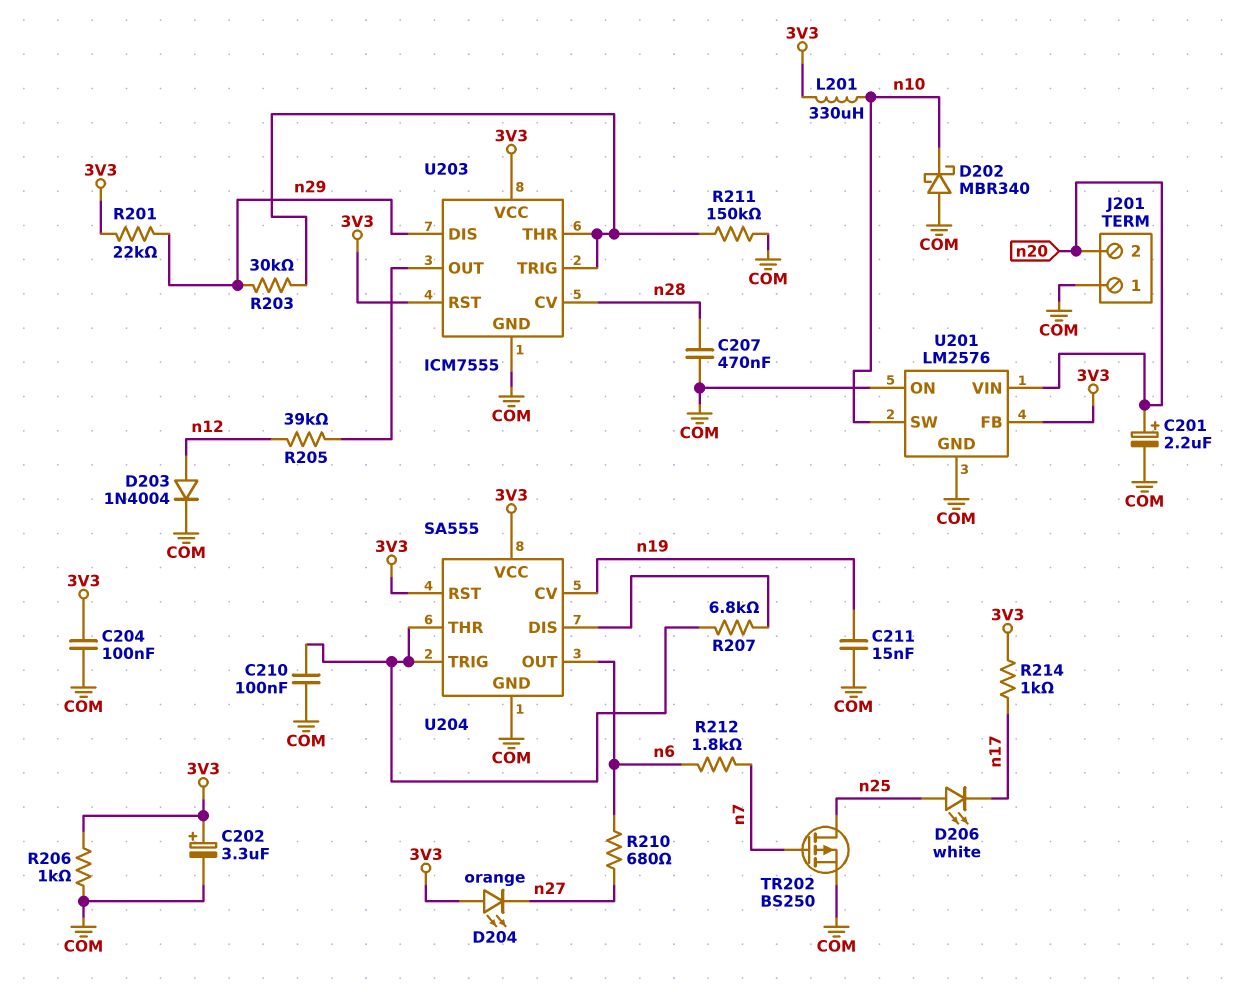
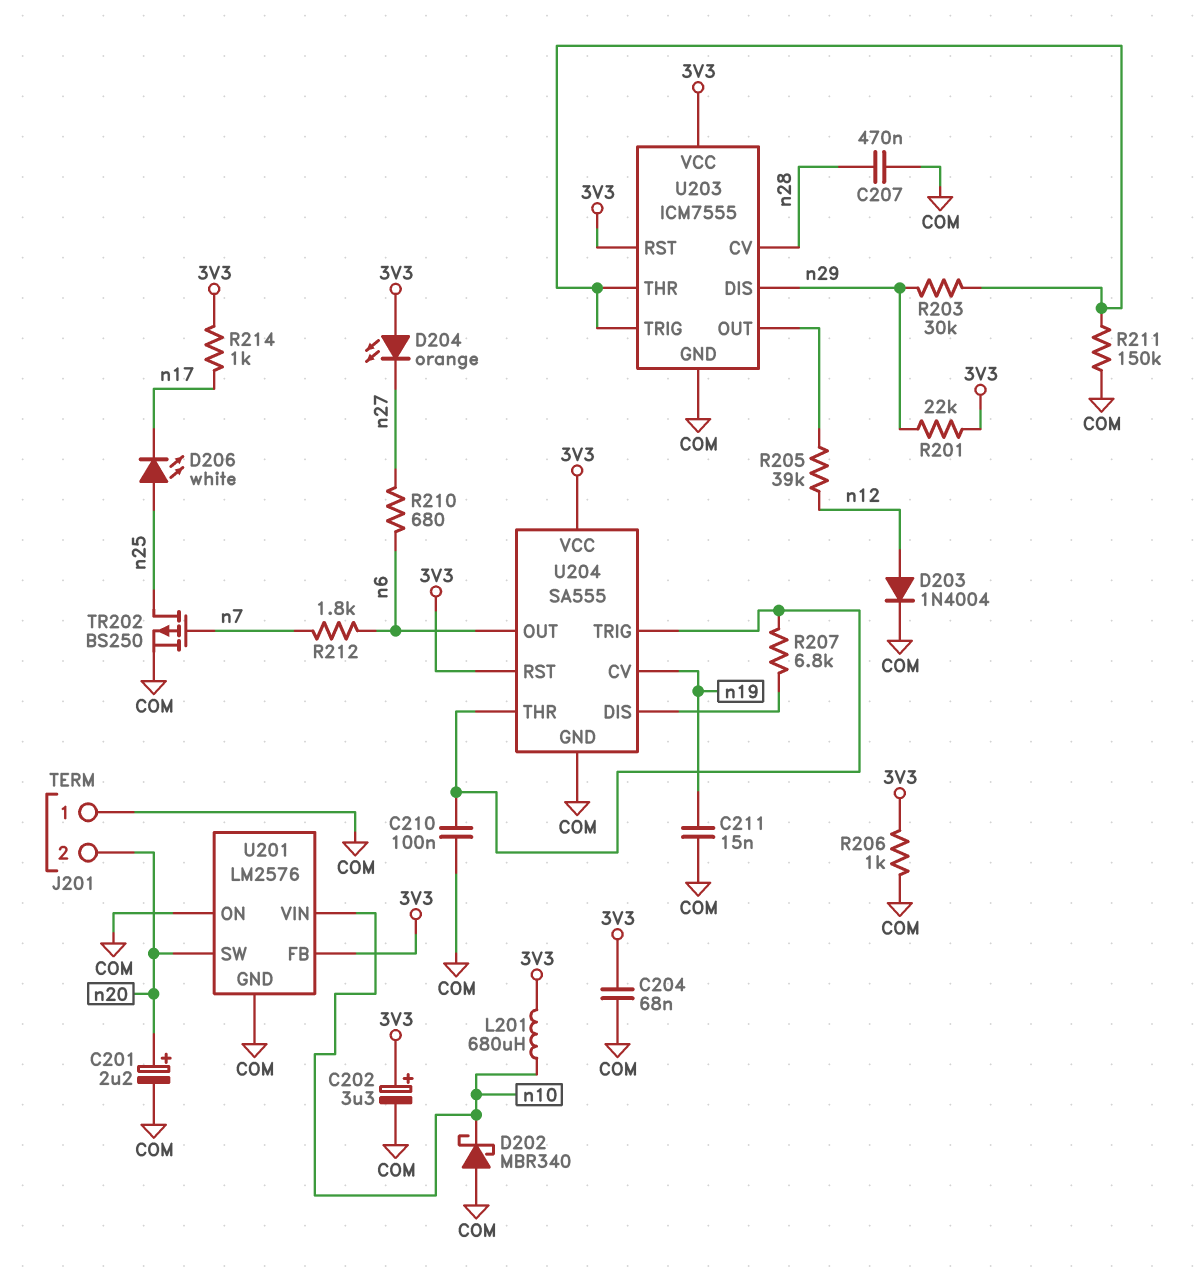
C204: 100nF (3V3, COM) -> 68nF (3V3, COM)
L201: 330uH (3V3, n10) -> 680uH (3V3, n10)
U201 pin SW: n10 -> n20
U201 pin VIN: n20 -> n10

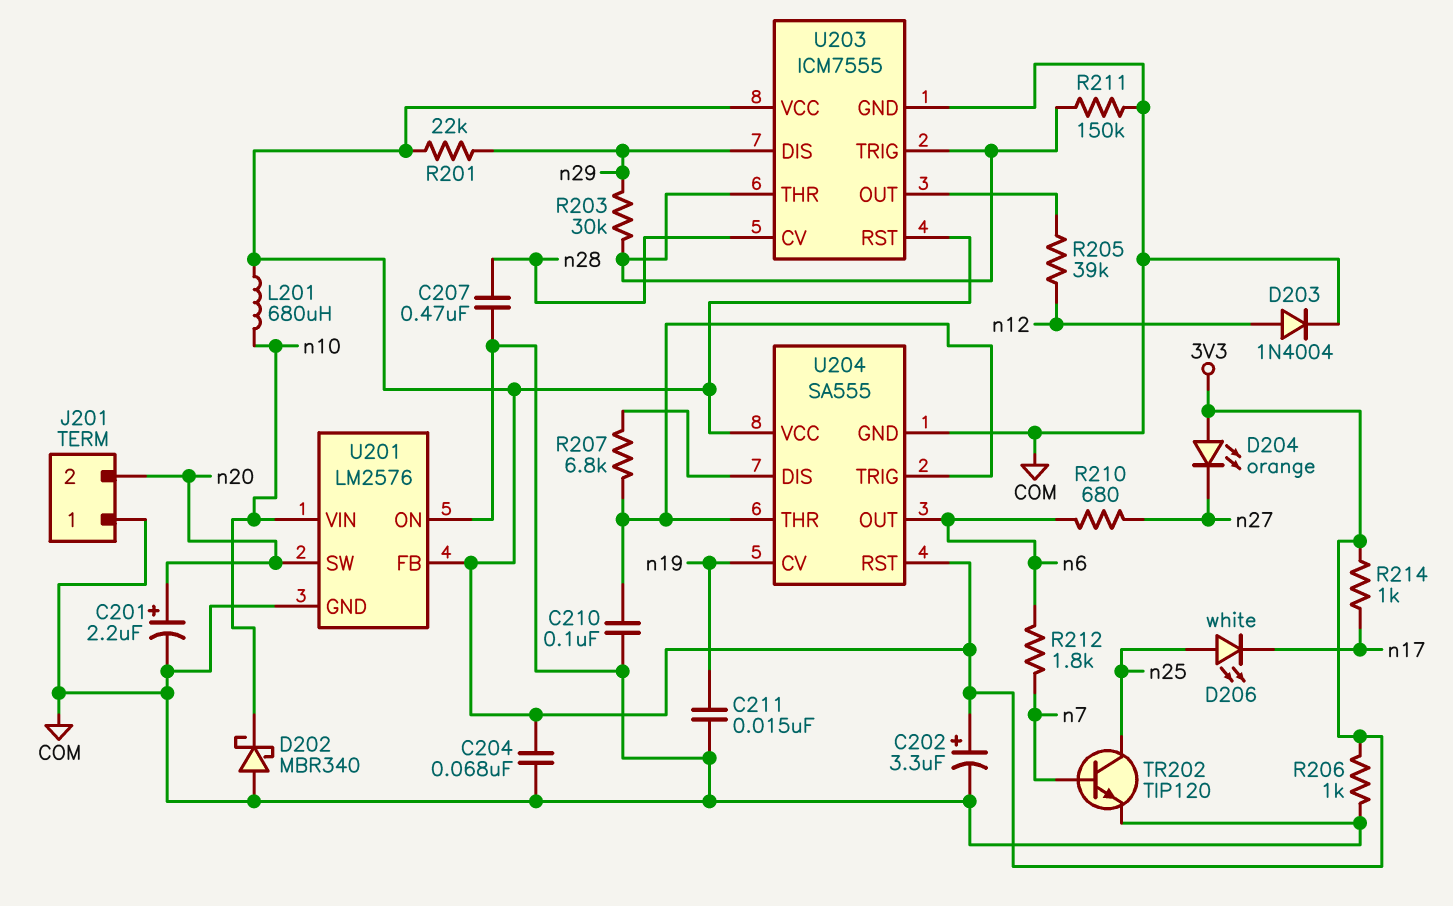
TR202: PMOS BS250 (G n7, D n25, S COM) -> NPN TIP120 (B n7, C n25, E COM)

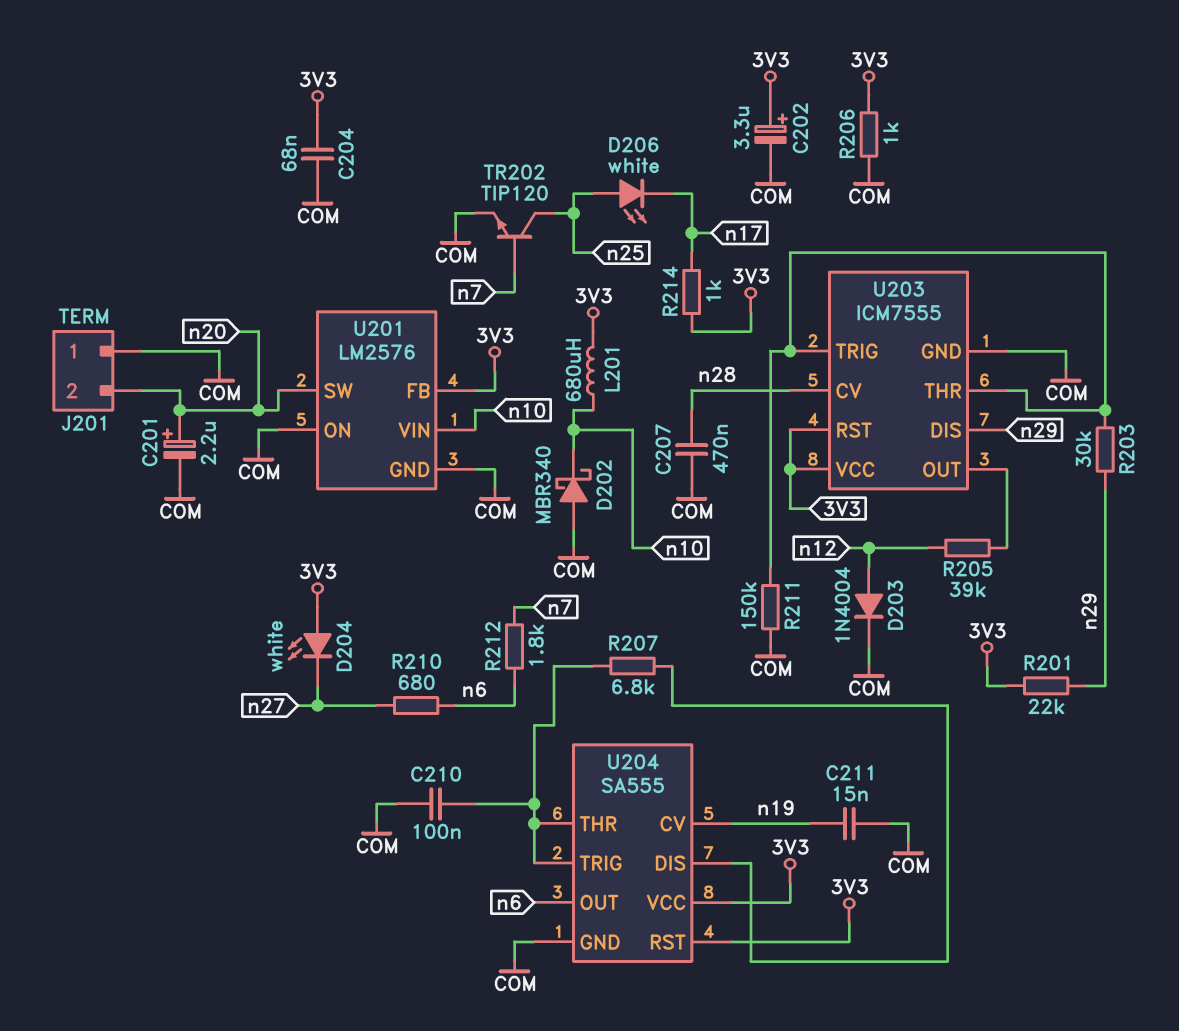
D204: LED orange (A 3V3, K n27) -> LED white (A 3V3, K n27)

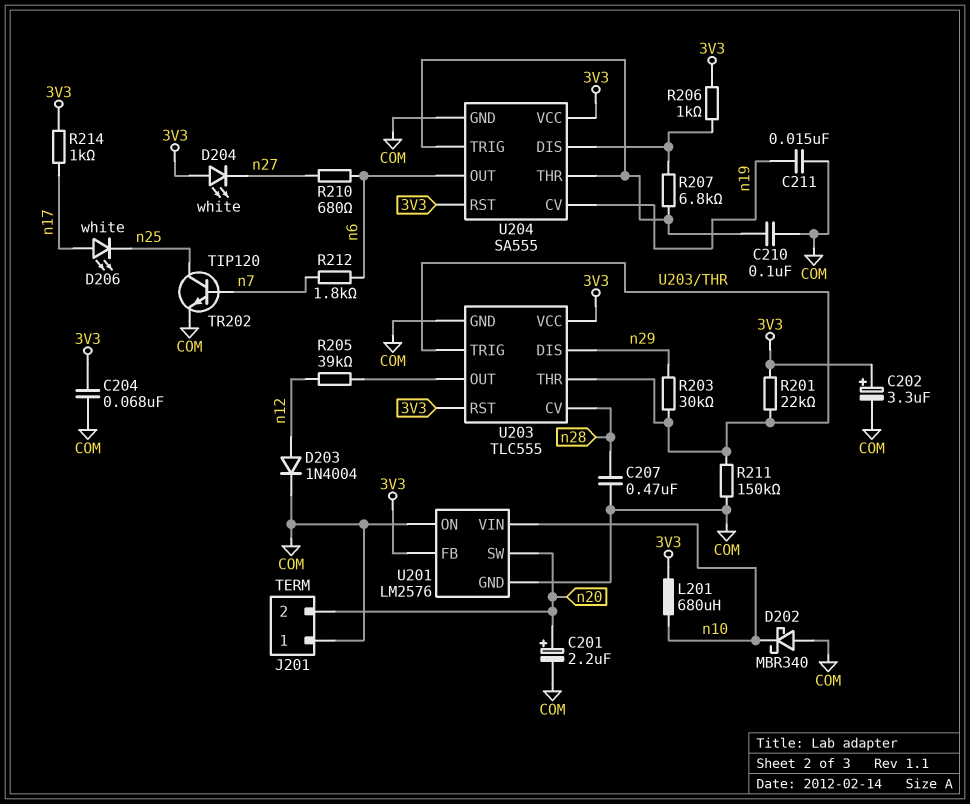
D206: LED white (A n25, K n17) -> LED white (A n17, K n25)
R201: 22k (3V3, n29) -> 22k (3V3, U203/THR)
R206: 1k (3V3, COM) -> 1k (3V3, U204/DIS)
U203: ICM7555 -> TLC555

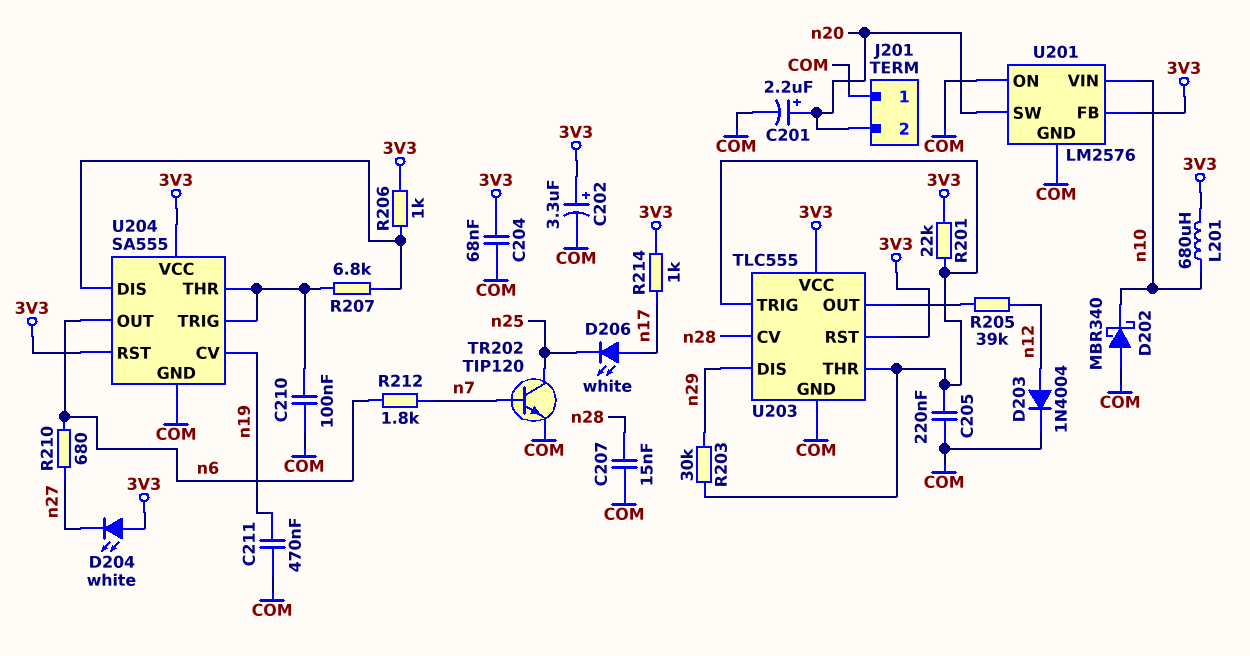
C205: none -> 220nF (COM, U203/THR)
C207: 470nF (COM, n28) -> 15nF (COM, n28)
C211: 15nF (COM, n19) -> 470nF (COM, n19)
R211: 150k (COM, U203/THR) -> none

